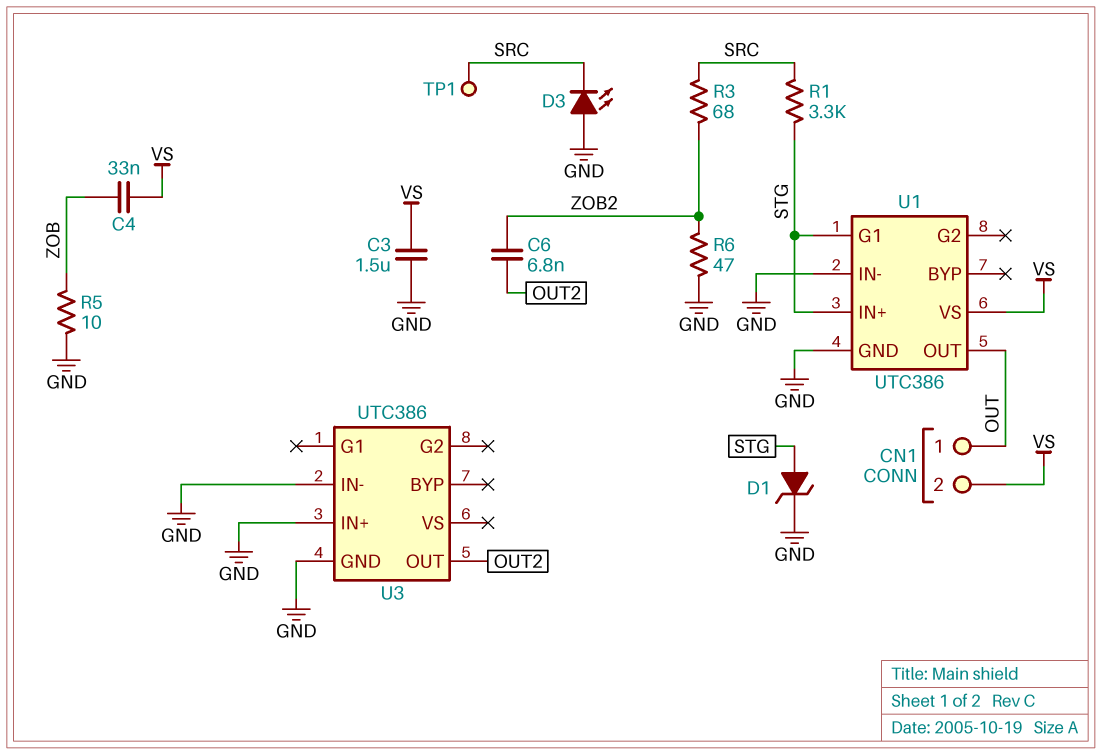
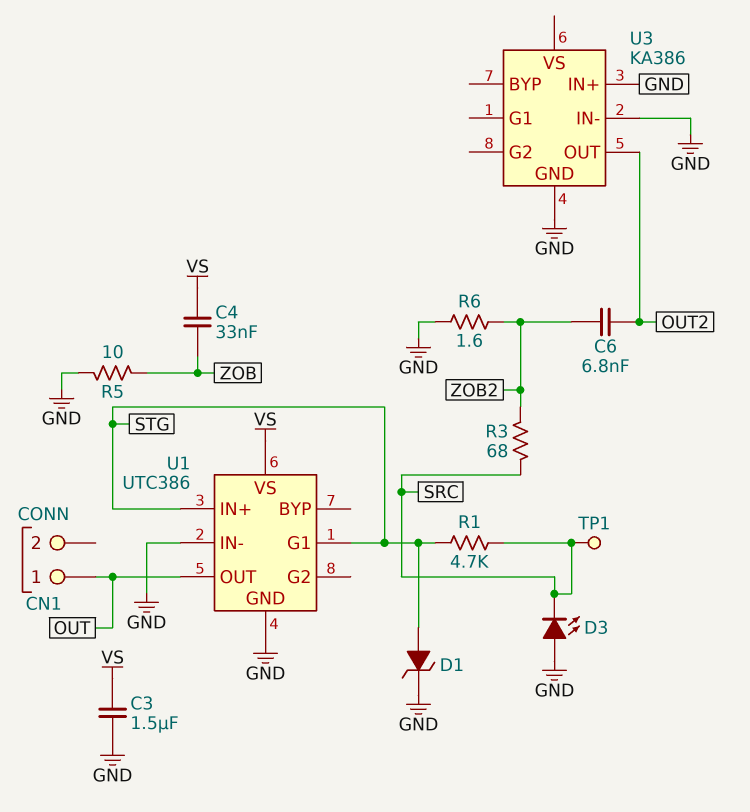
CN1 pin 2: VS -> none
R1: 3.3k (SRC, STG) -> 4.7k (SRC, STG)
R6: 47 (GND, ZOB2) -> 1.6 (GND, ZOB2)
U3: UTC386 -> KA386

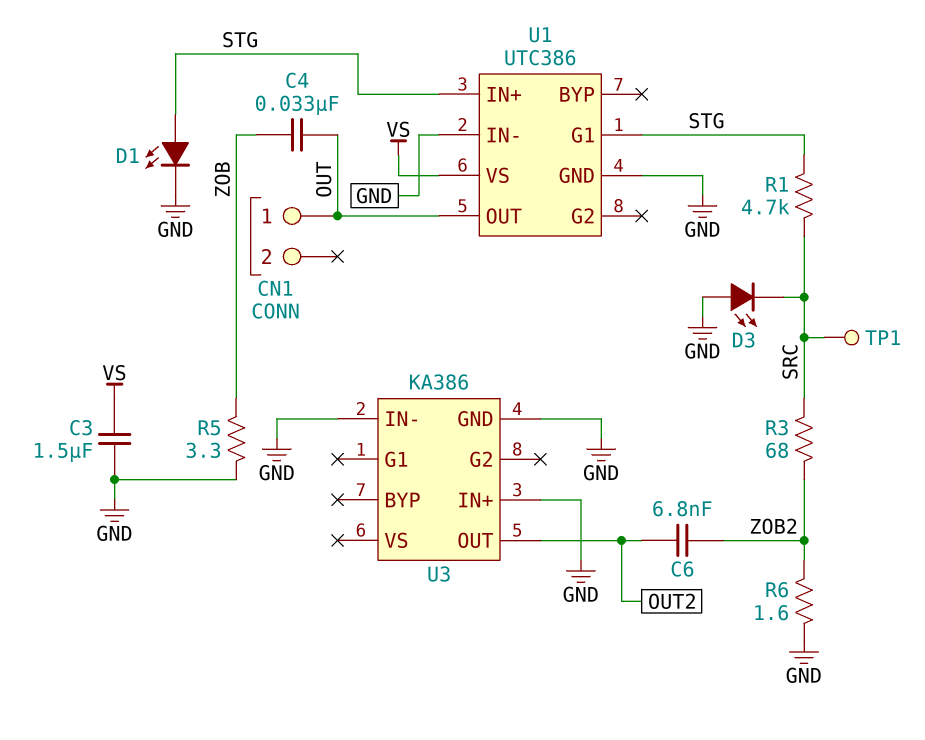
C4: 33nF (VS, ZOB) -> 33nF (OUT, ZOB)
D1: zener (A STG, K GND) -> LED (A STG, K GND)
R5: 10 (GND, ZOB) -> 3.3 (GND, ZOB)

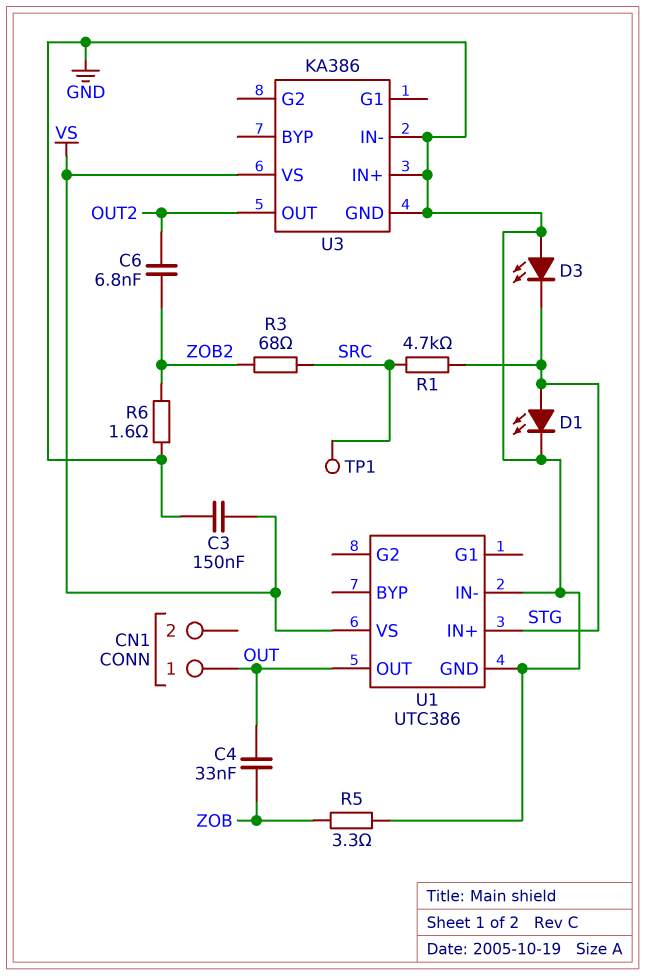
C3: 1.5uF (GND, VS) -> 150nF (GND, VS)
D3: LED (A GND, K SRC) -> LED (A GND, K STG)
U1 pin G1: STG -> none
U3 pin VS: none -> VS

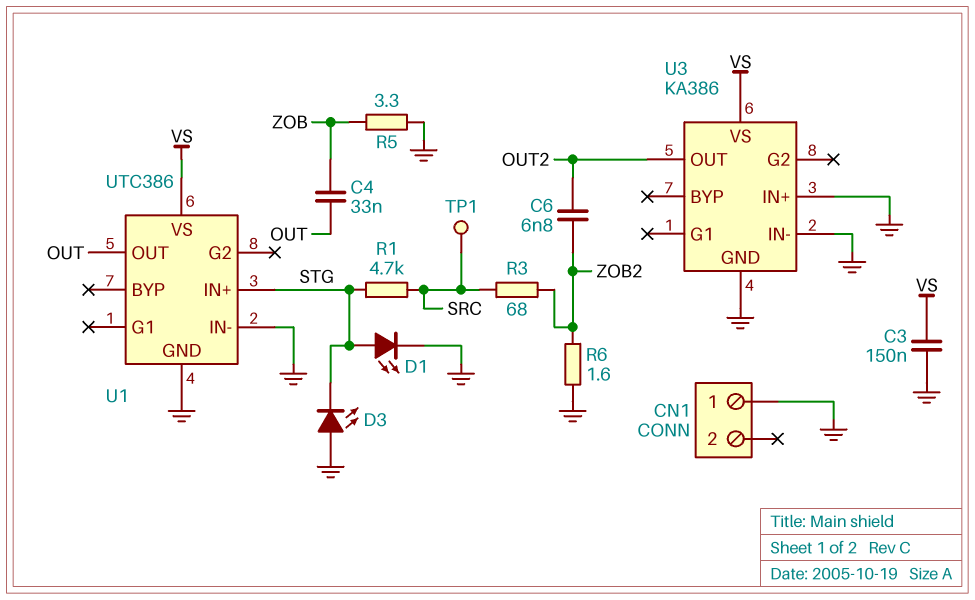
CN1 pin 1: OUT -> GND

